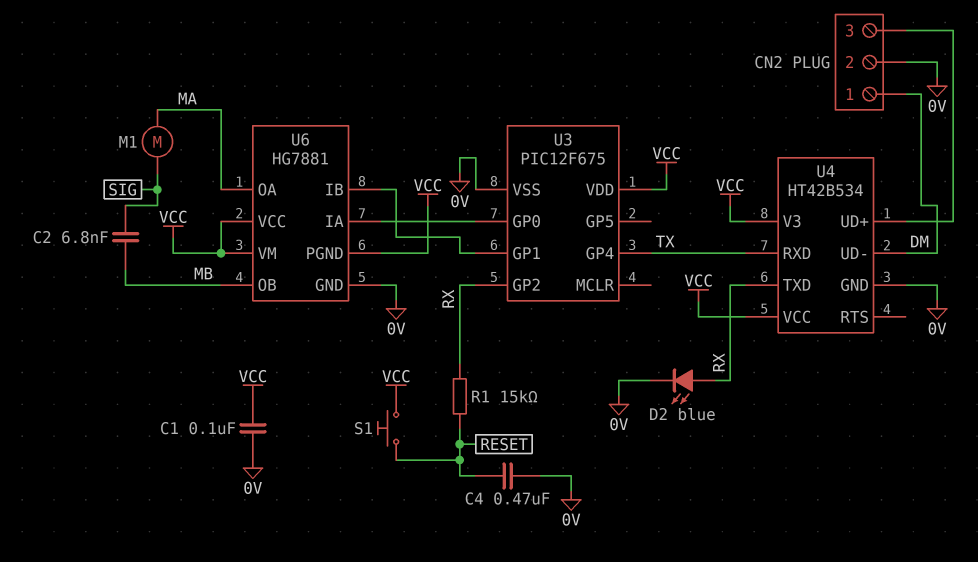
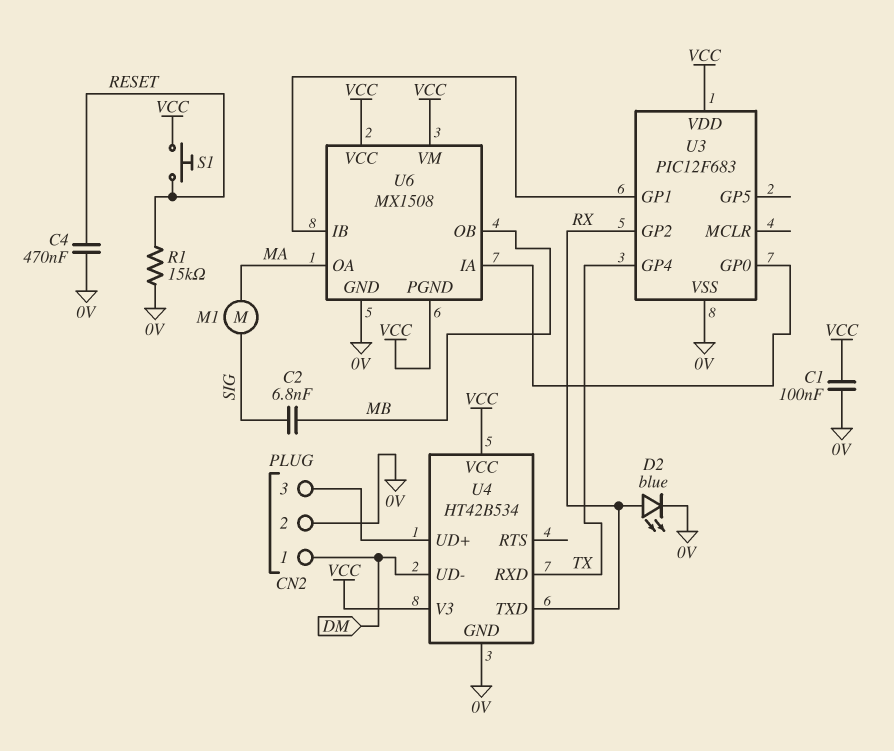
R1: 15k (RESET, RX) -> 15k (0V, RESET)
U3: PIC12F675 -> PIC12F683
U6: HG7881 -> MX1508

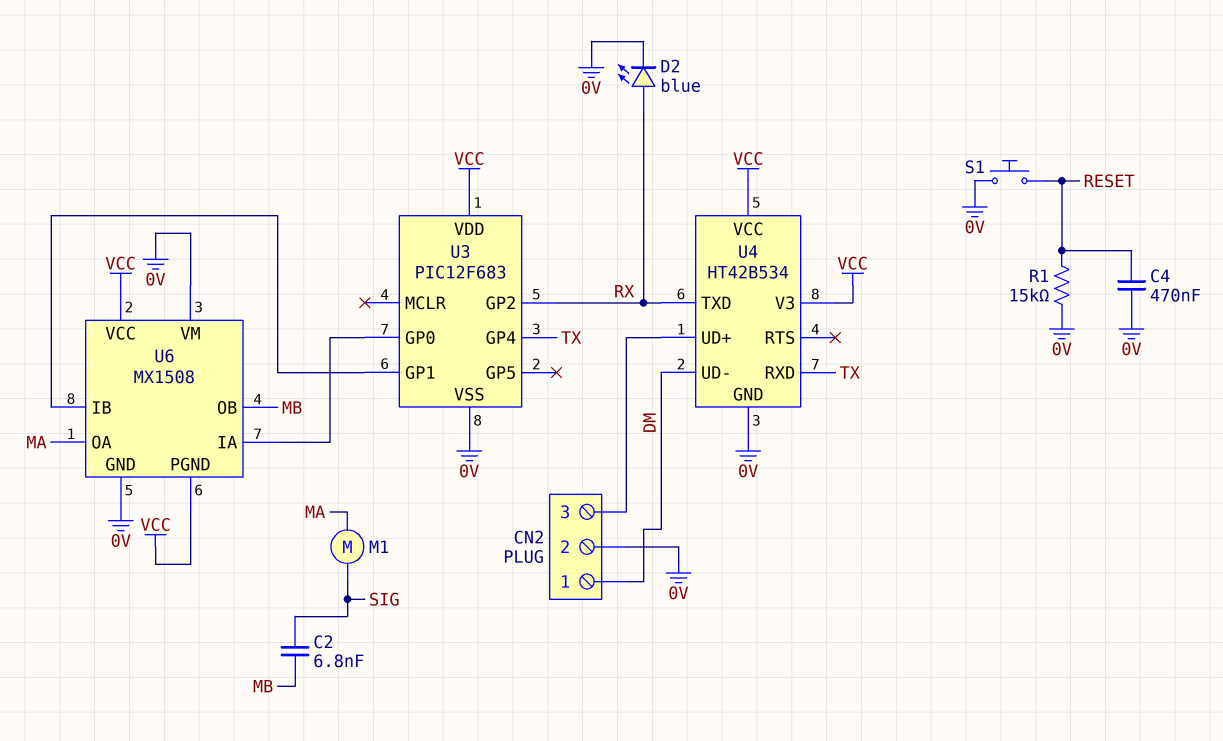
C1: 100nF (0V, VCC) -> none
S1: button (RESET, VCC) -> button (0V, RESET)
U6 pin VM: VCC -> 0V

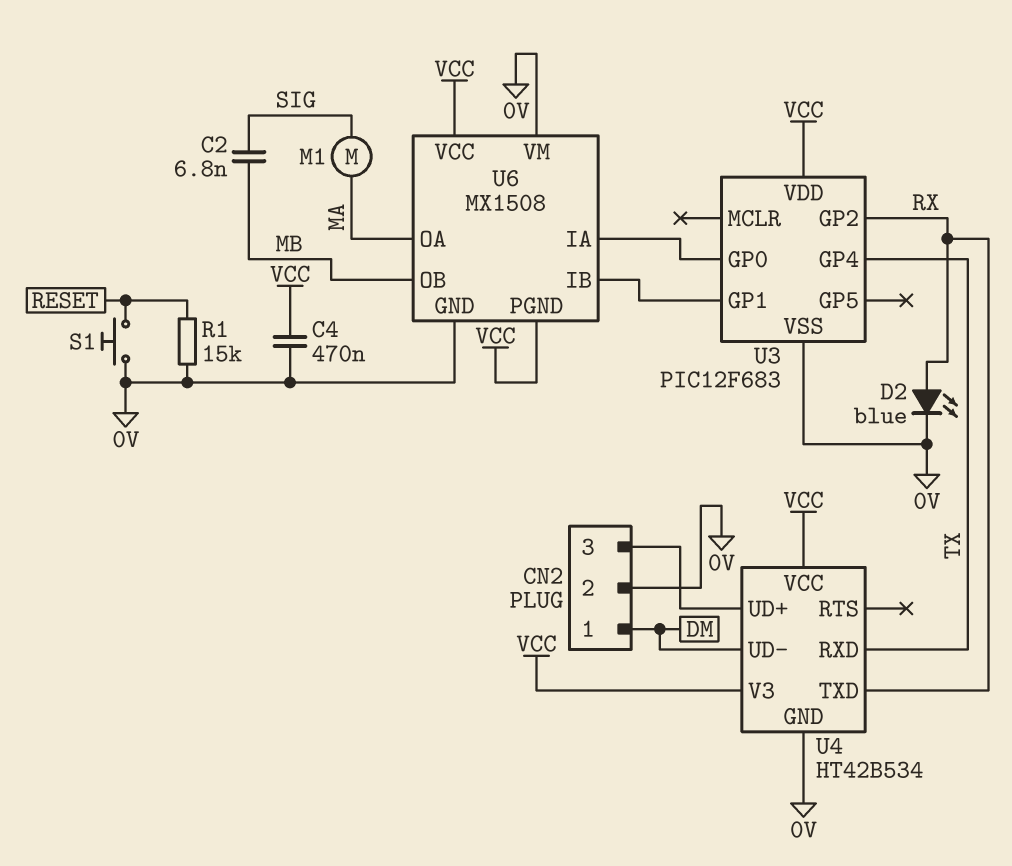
C4: 470nF (0V, RESET) -> 470nF (0V, VCC)

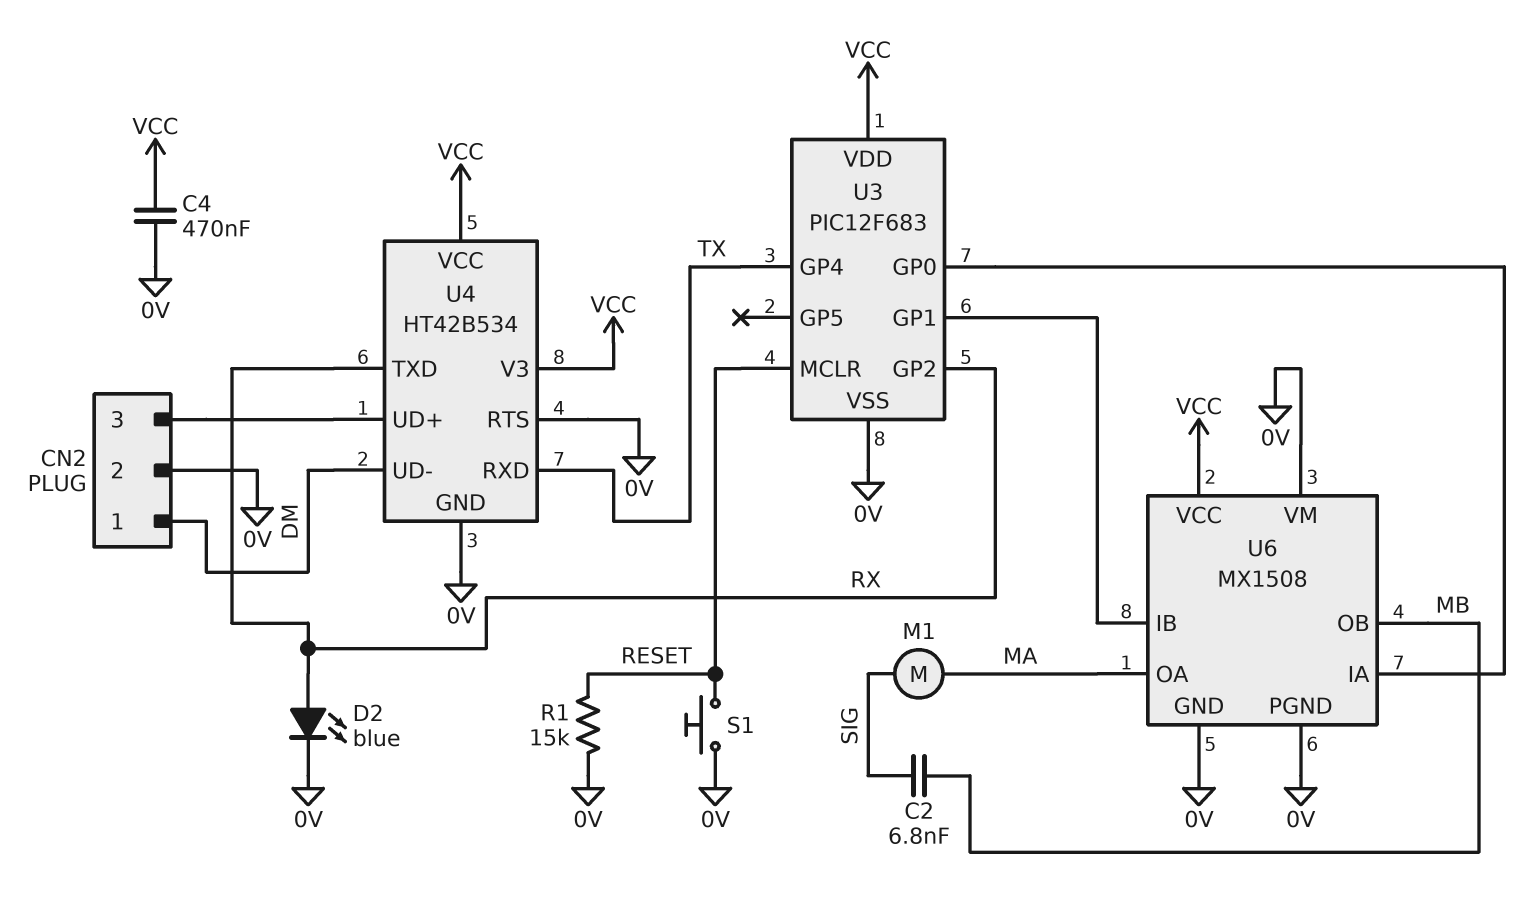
U3 pin MCLR: none -> RESET
U4 pin RTS: none -> 0V
U6 pin PGND: VCC -> 0V

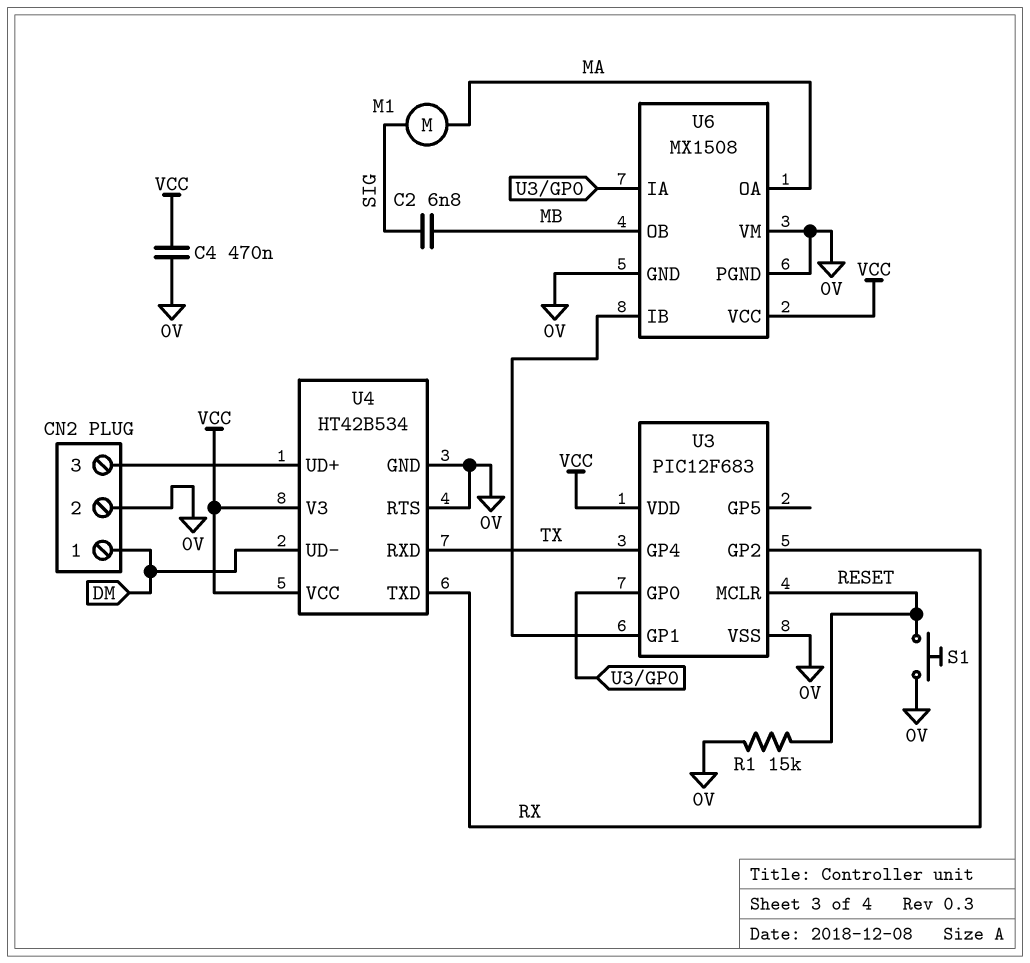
D2: LED blue (A RX, K 0V) -> none

